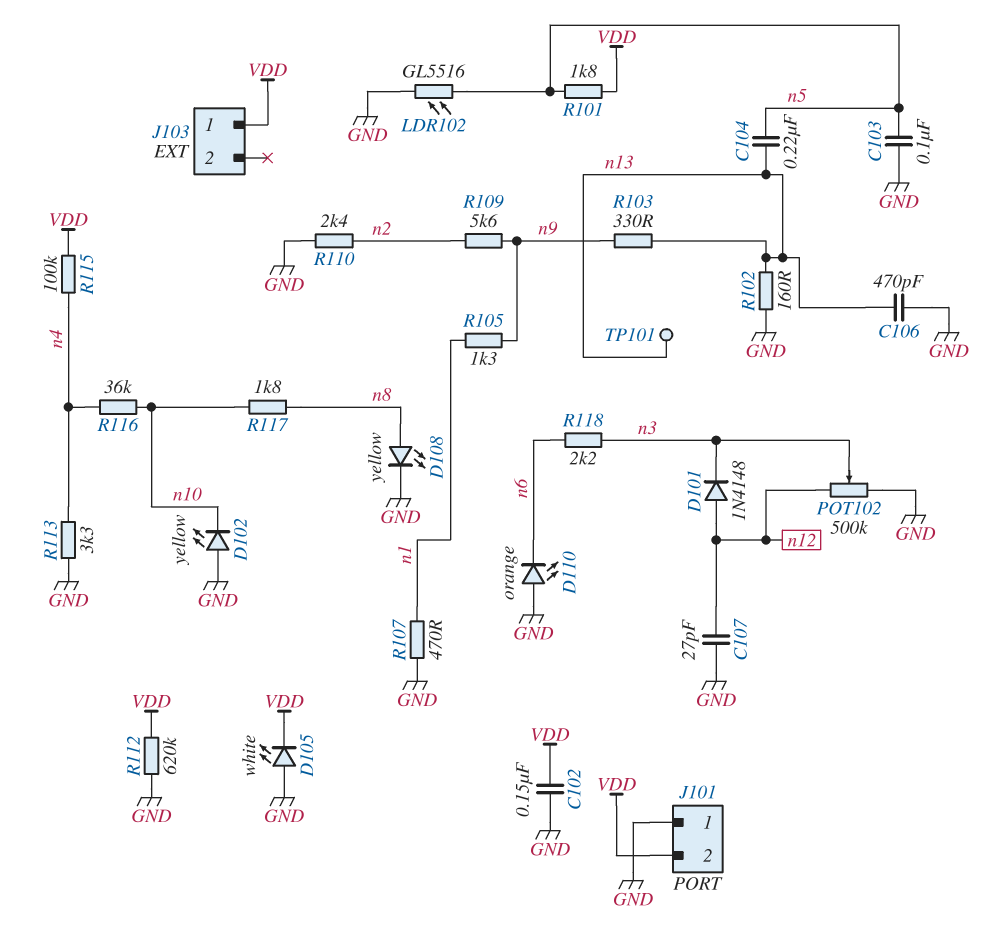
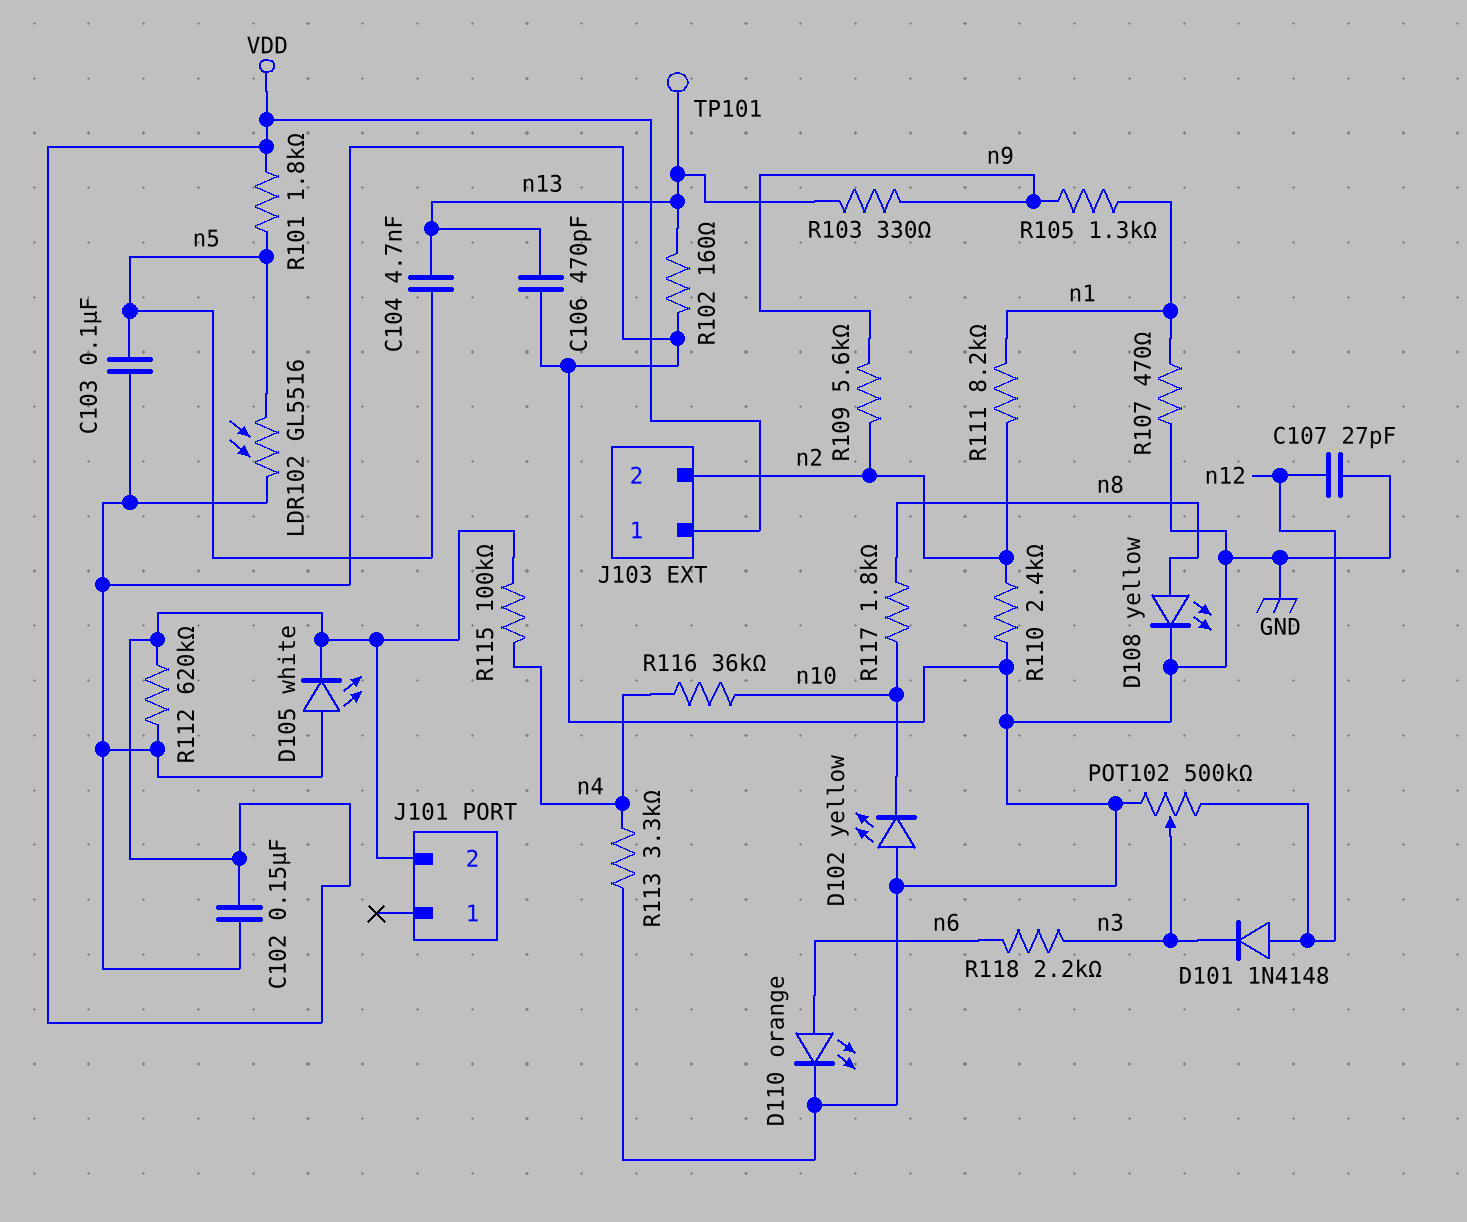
C104: 220nF (n5, n13) -> 4.7nF (n5, n13)
D110: LED orange (A GND, K n6) -> LED orange (A n6, K GND)
J101 pin 1: GND -> none
J103 pin 2: none -> n2
R111: none -> 8.2k (n1, n2)

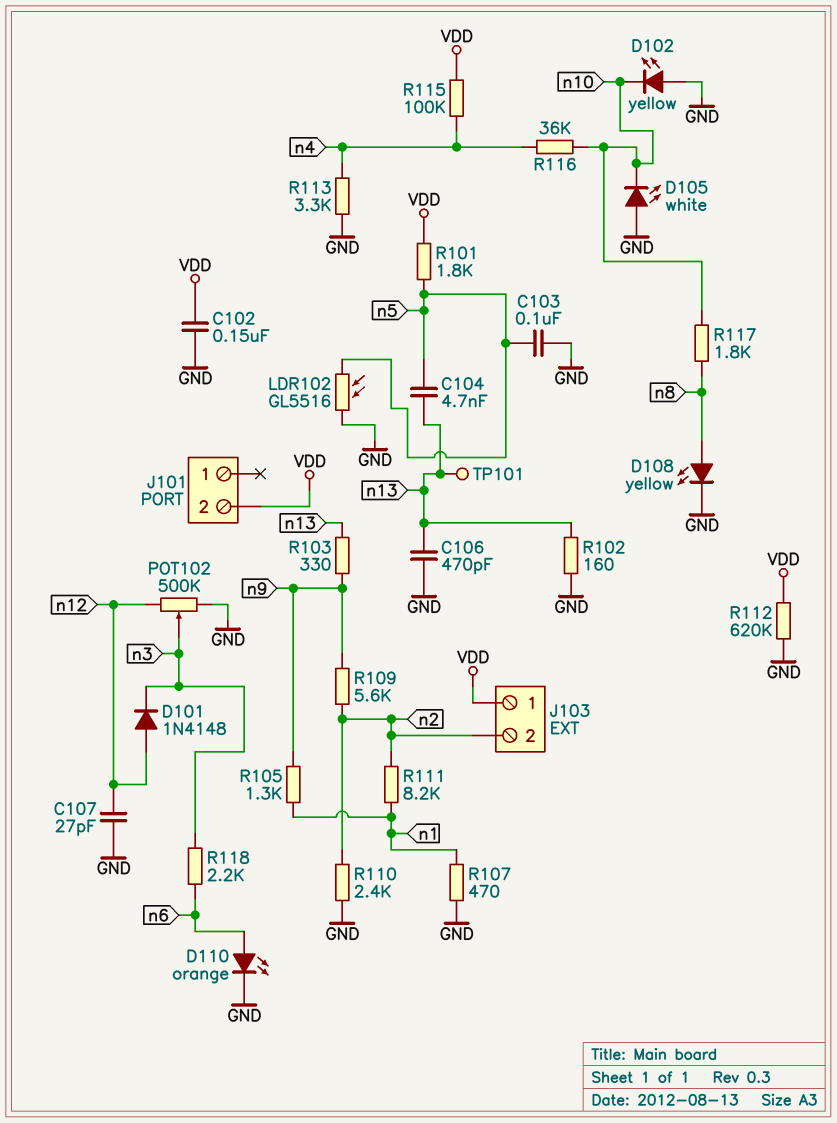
D105: LED white (A GND, K VDD) -> LED white (A GND, K n10)

